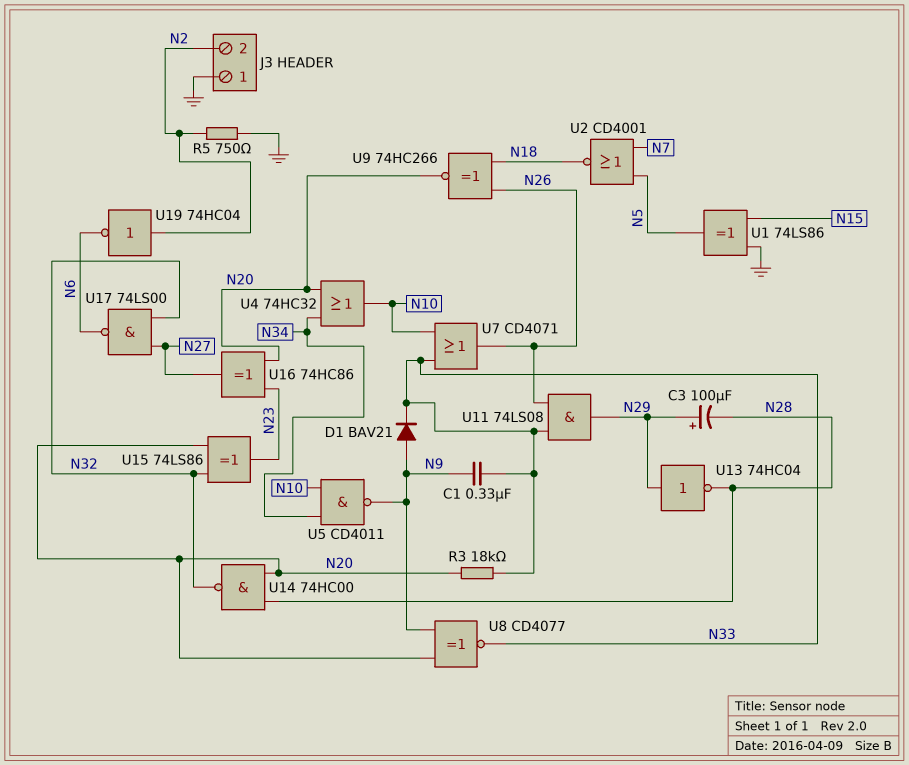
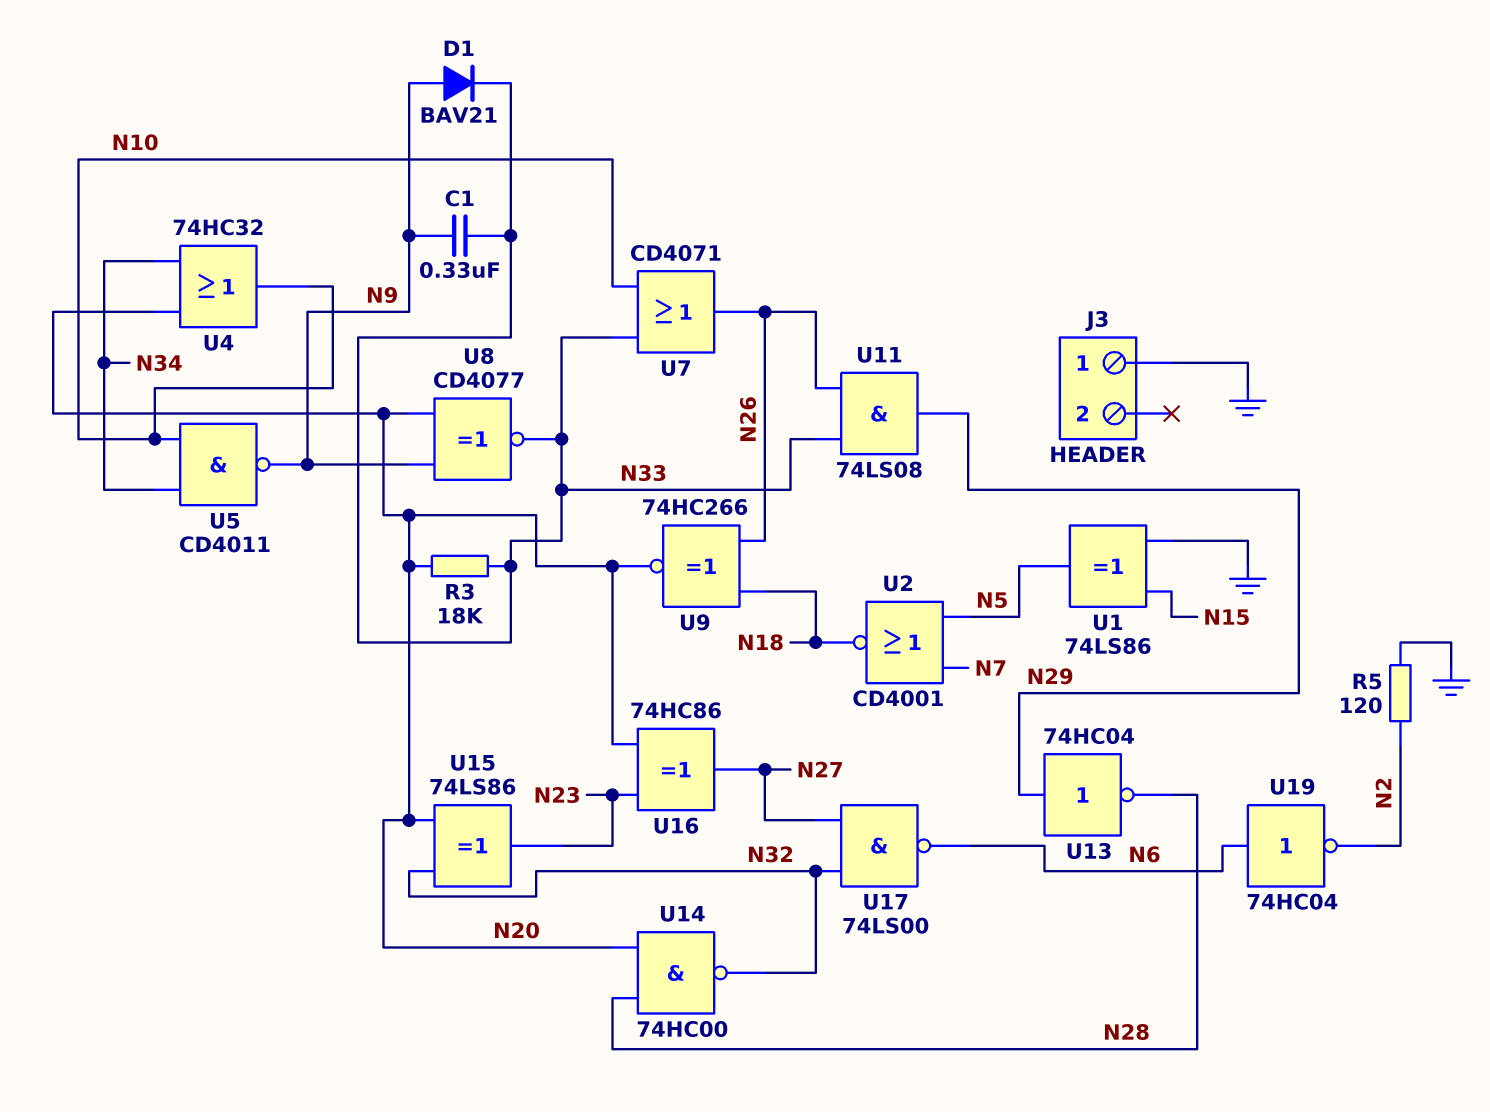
C3: 100uF (plus N29, minus N28) -> none
J3 pin 2: N2 -> none
R5: 750 (GND, N2) -> 120 (GND, N2)
U19: NOT 74HC04 (in N2, out N6) -> NOT 74HC04 (in N6, out N2)

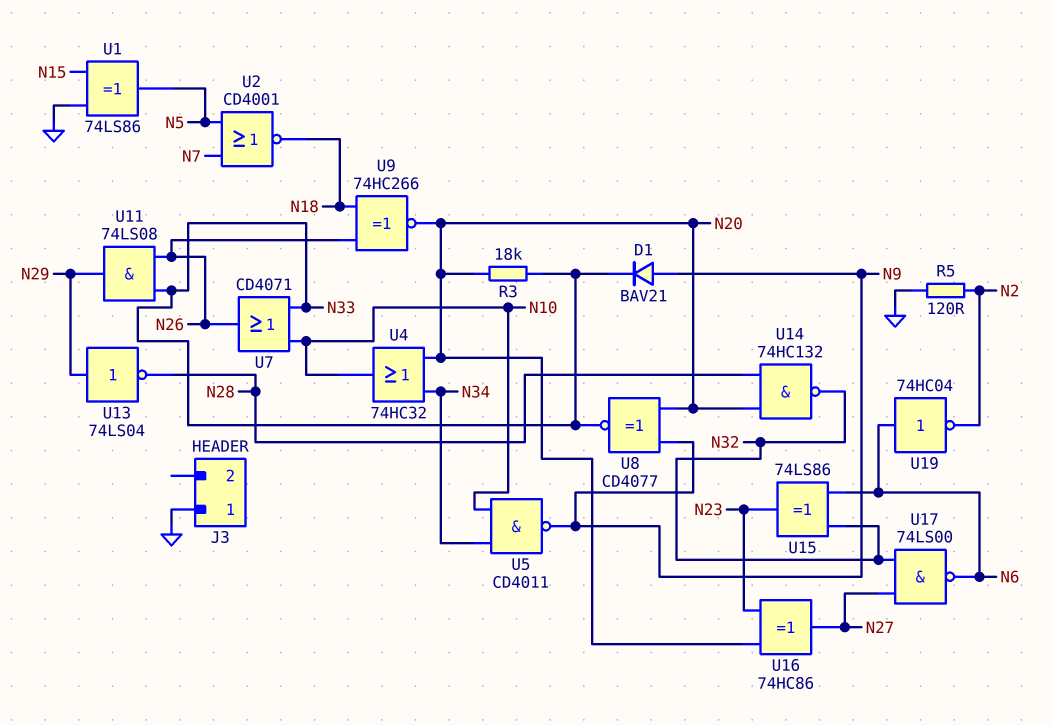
C1: 330nF (N9, N33) -> none
U13: NOT 74HC04 (in N29, out N28) -> NOT 74LS04 (in N29, out N28)
U14: NAND 74HC00 (in N20, in N28, out N32) -> NAND 74HC132 (in N20, in N28, out N32)
U15: XOR 74LS86 (in N20, in N32, out N23) -> XOR 74LS86 (in N6, in N32, out N23)

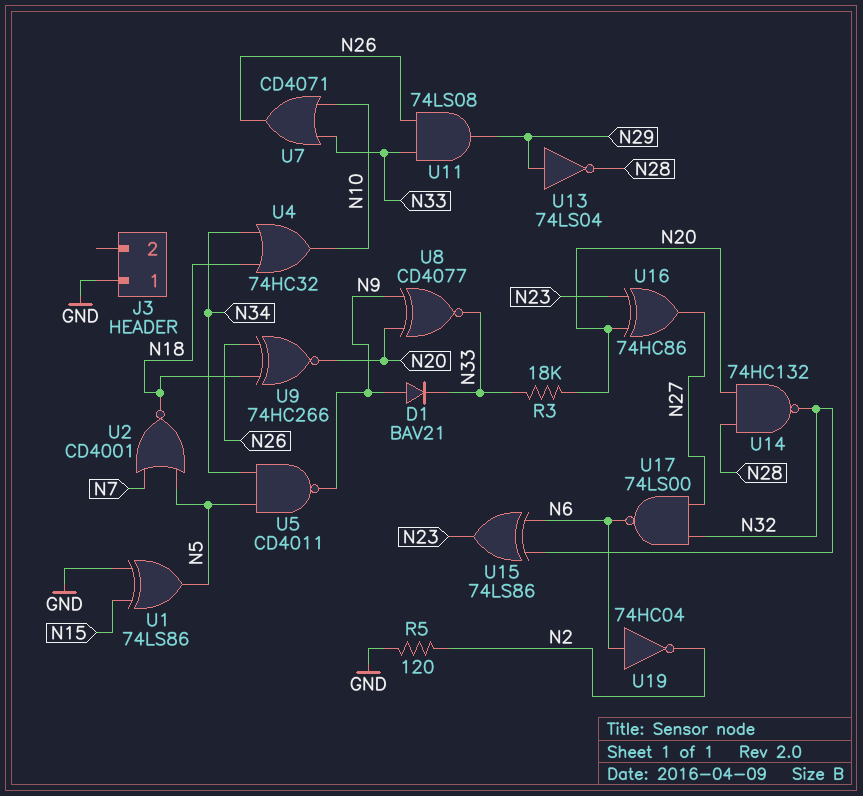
U4: OR 74HC32 (in N20, in N34, out N10) -> OR 74HC32 (in N18, in N34, out N10)
U5: NAND CD4011 (in N10, in N34, out N9) -> NAND CD4011 (in N5, in N34, out N9)

